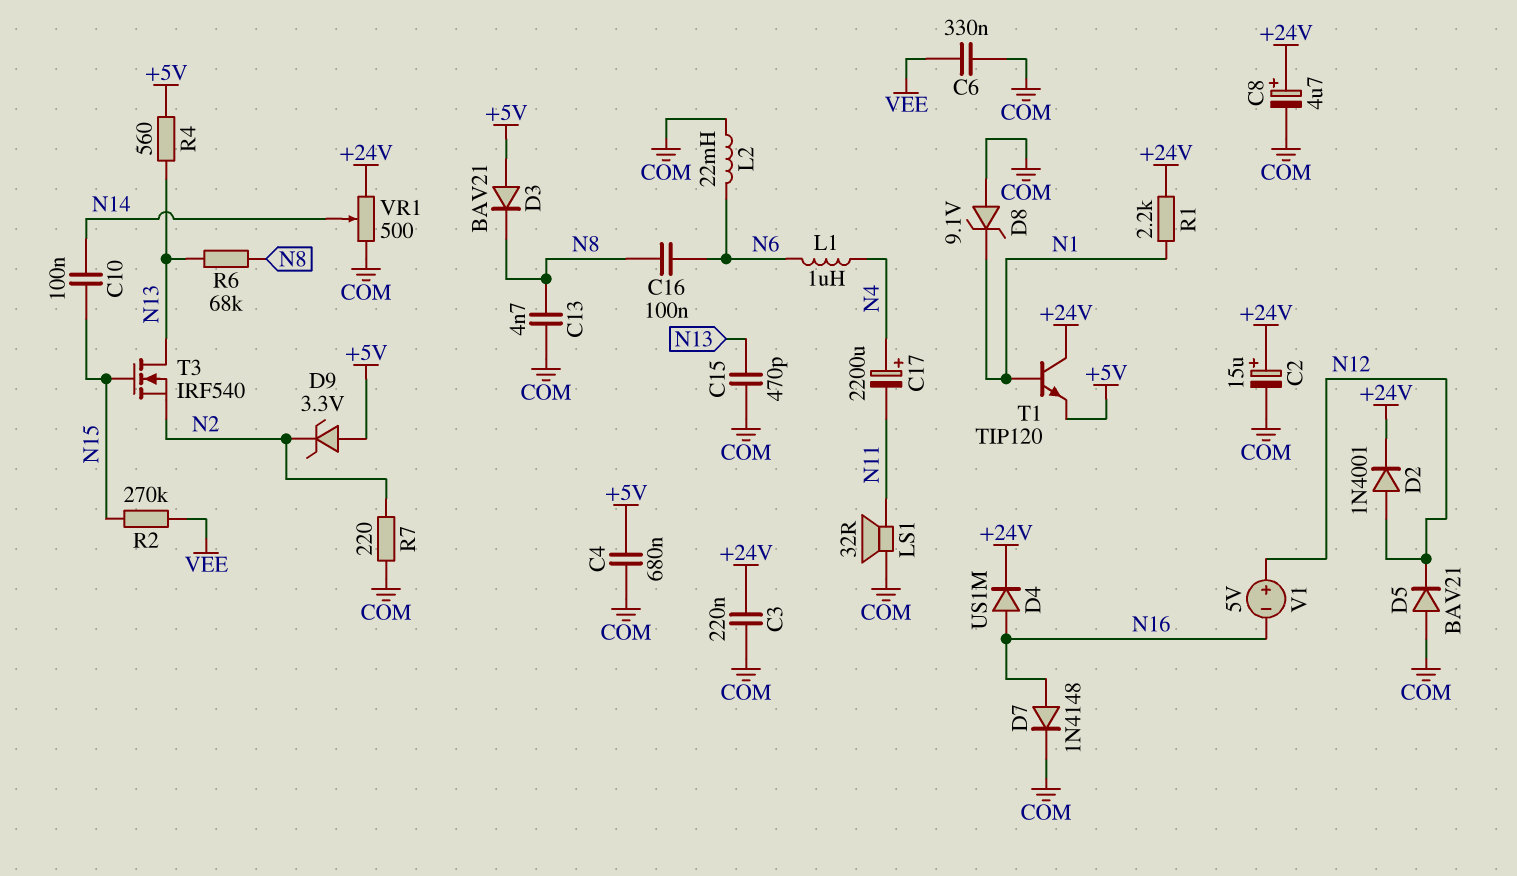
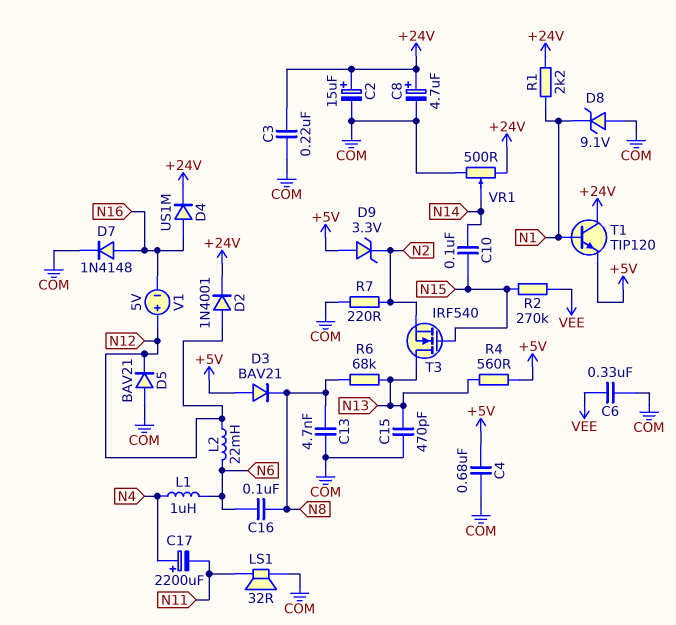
L2: 22mH (COM, N6) -> 22mH (N6, N12)

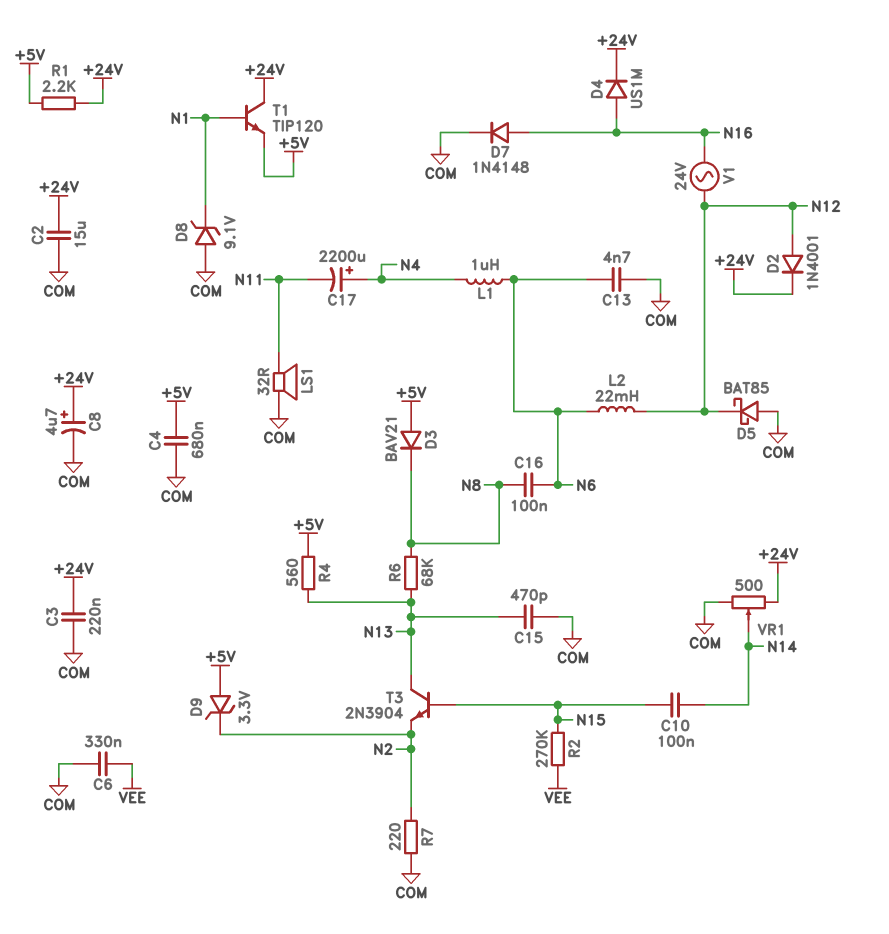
C2: 15uF (plus +24V, minus COM) -> 15uF (+24V, COM)
C13: 4.7nF (COM, N8) -> 4.7nF (COM, N6)
D5: diode BAV21 (A COM, K N12) -> schottky BAT85 (A COM, K N12)
R1: 2.2k (+24V, N1) -> 2.2k (+5V, +24V)
T3: NMOS IRF540 (G N15, D N13, S N2) -> NPN 2N3904 (B N15, C N13, E N2)
V1: 5V (plus N12, minus N16) -> AC 24V (N12, N16)

